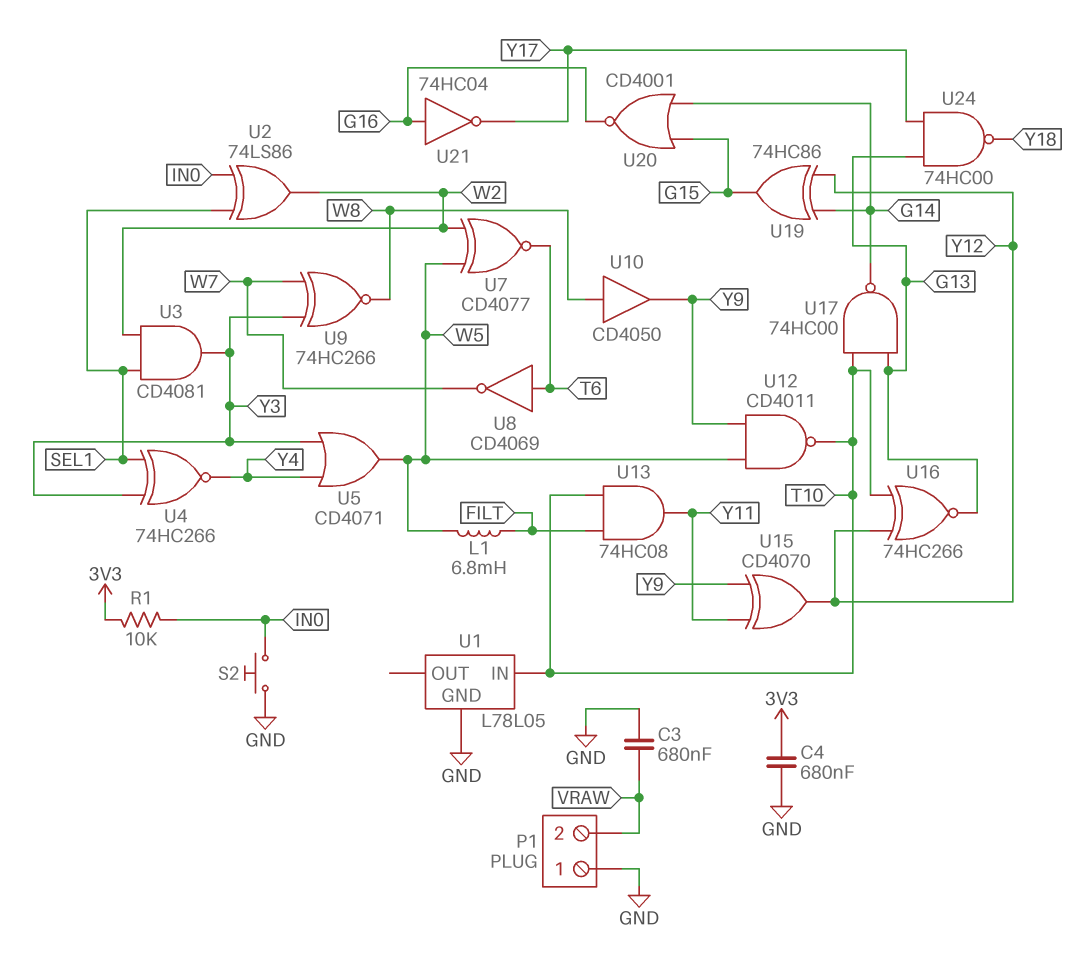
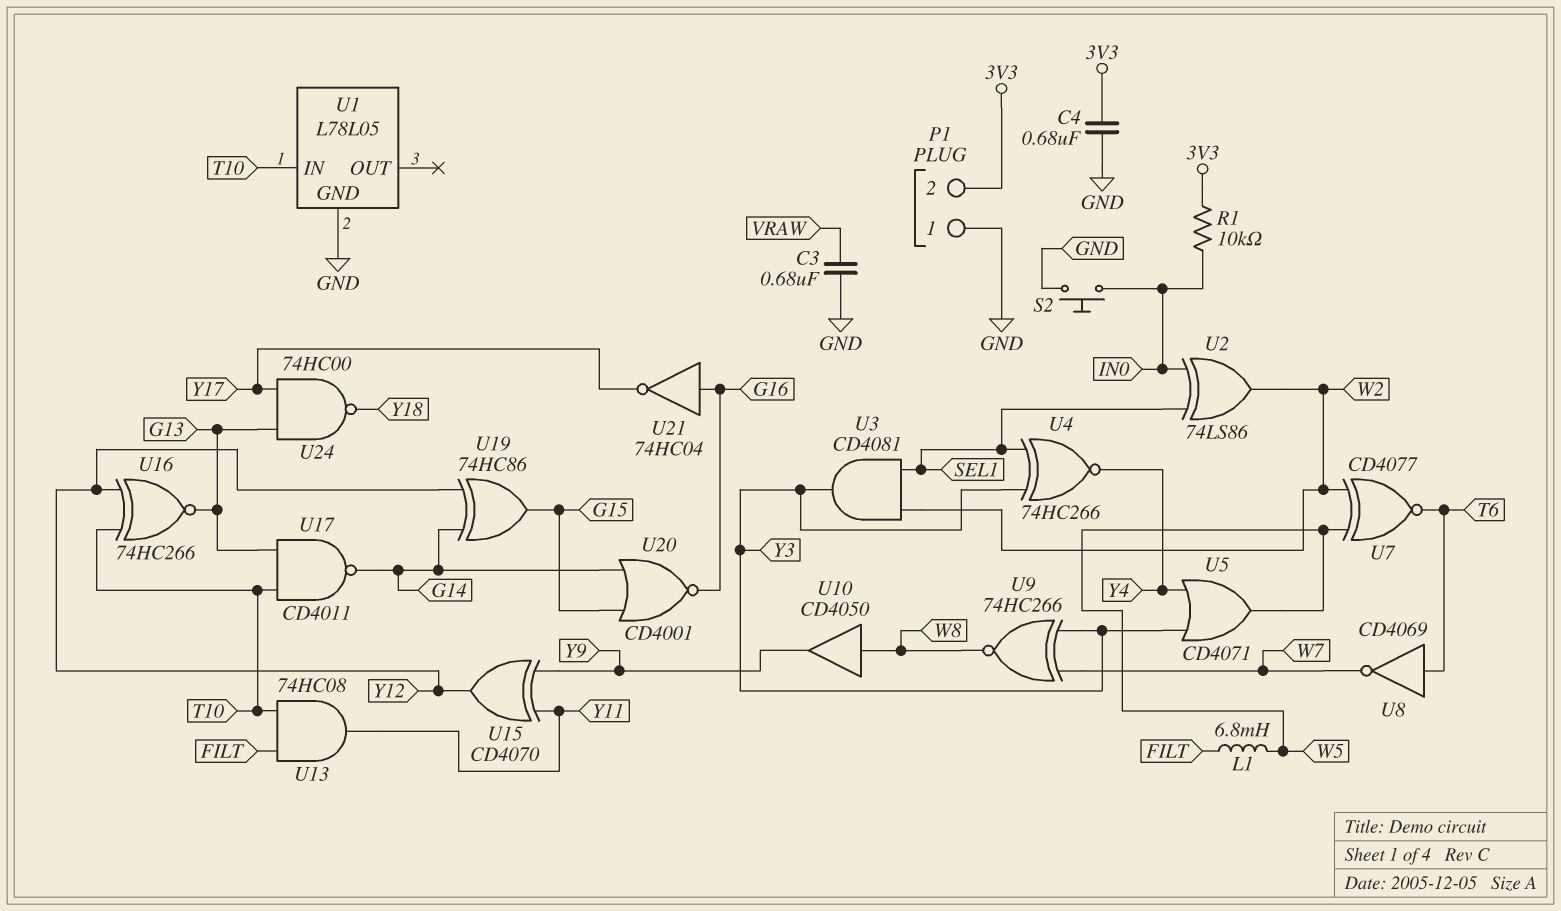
P1 pin 2: VRAW -> 3V3
U12: NAND CD4011 (in W5, in Y9, out T10) -> none
U17: NAND 74HC00 (in G13, in T10, out G14) -> NAND CD4011 (in G13, in T10, out G14)

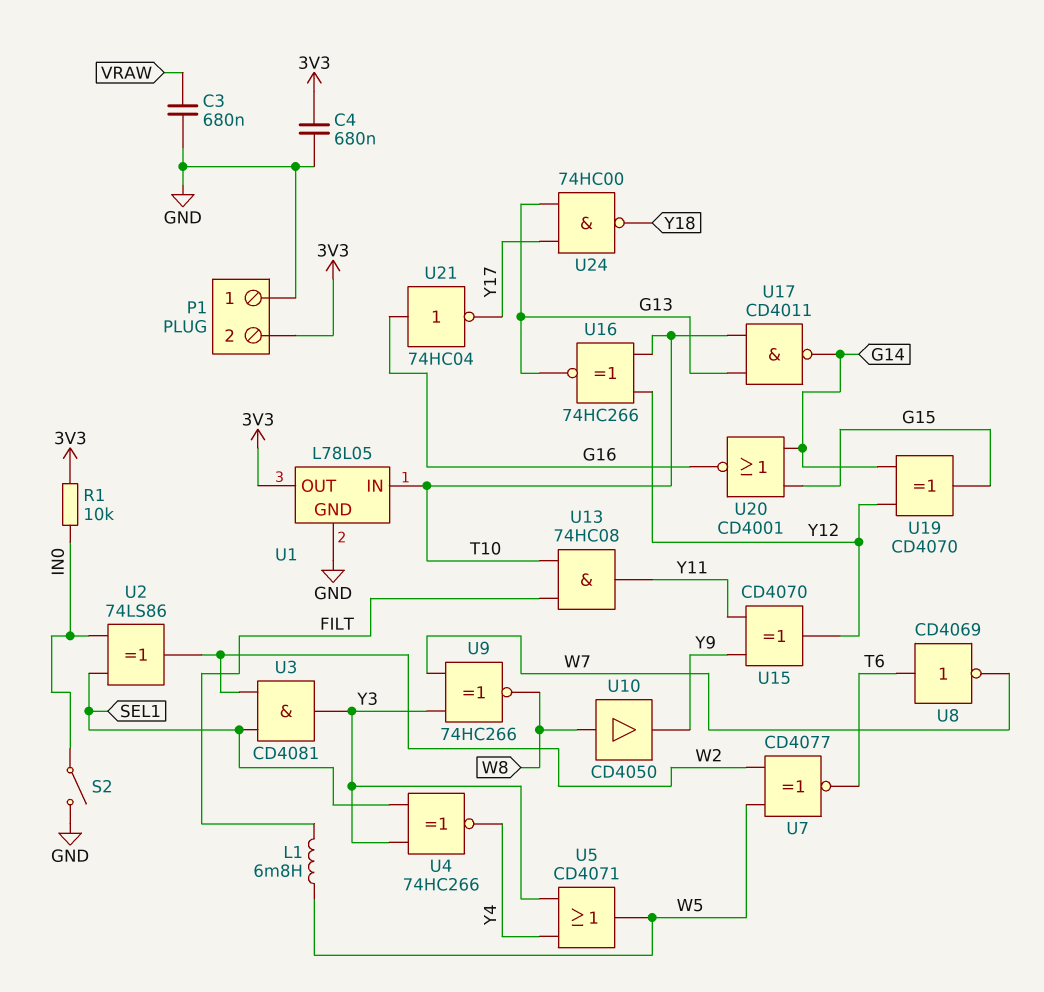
S2: button (GND, IN0) -> switch (GND, IN0)
U1 pin OUT: none -> 3V3
U19: XOR 74HC86 (in G14, in Y12, out G15) -> XOR CD4070 (in G14, in Y12, out G15)

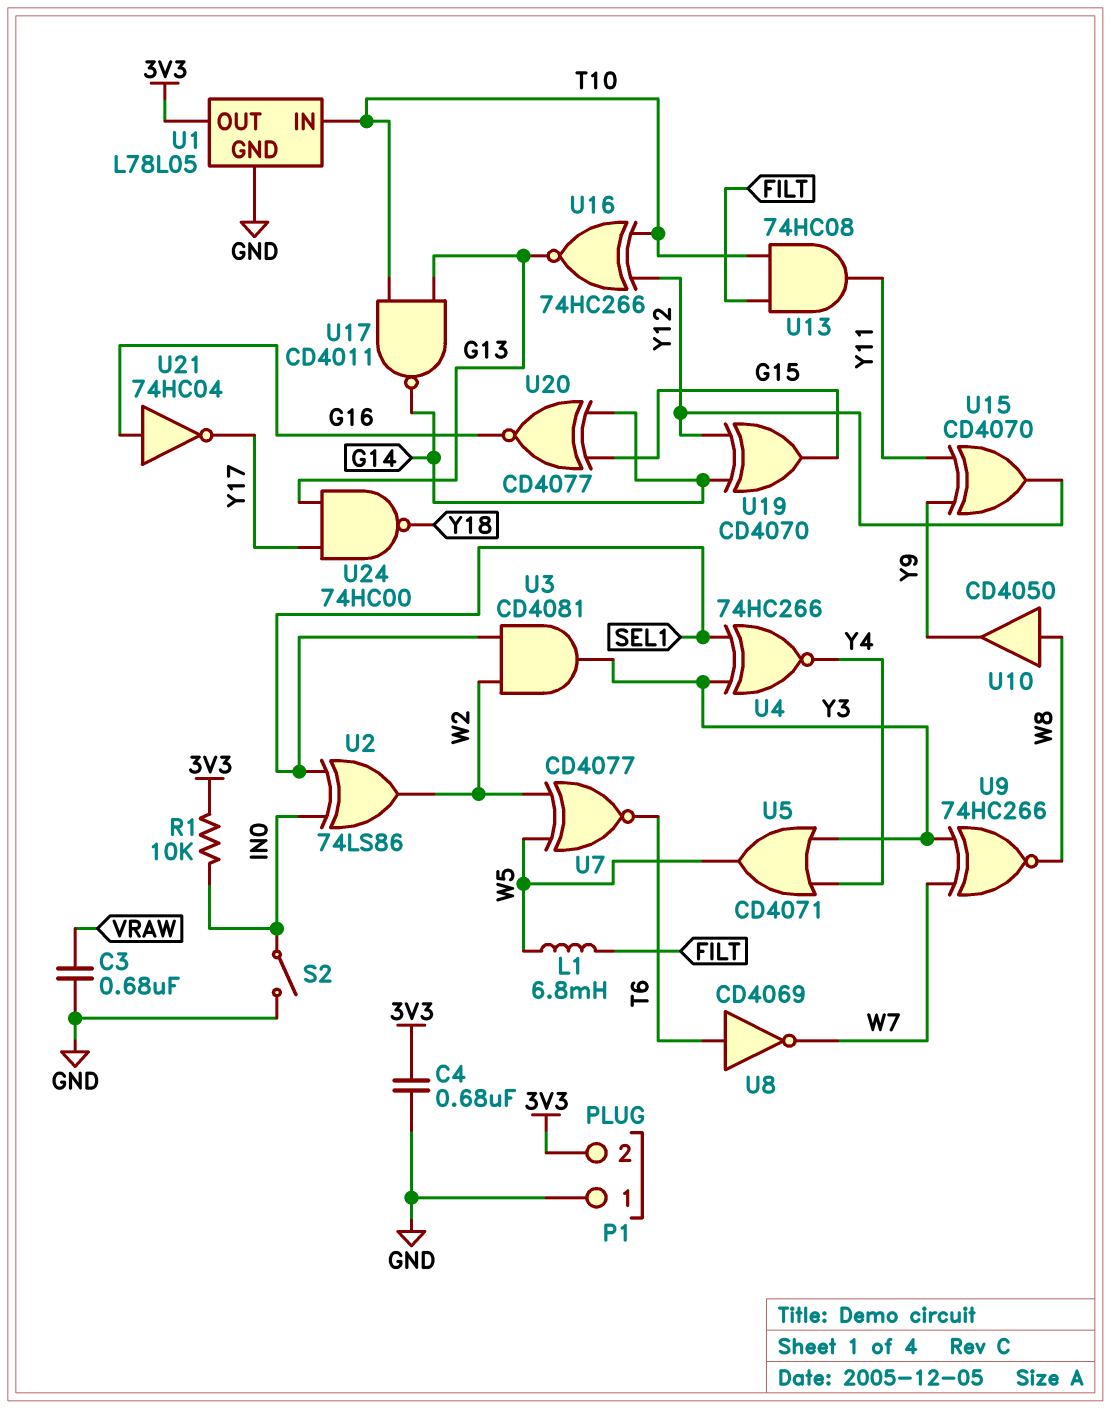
U20: NOR CD4001 (in G14, in G15, out G16) -> XNOR CD4077 (in G14, in G15, out G16)

